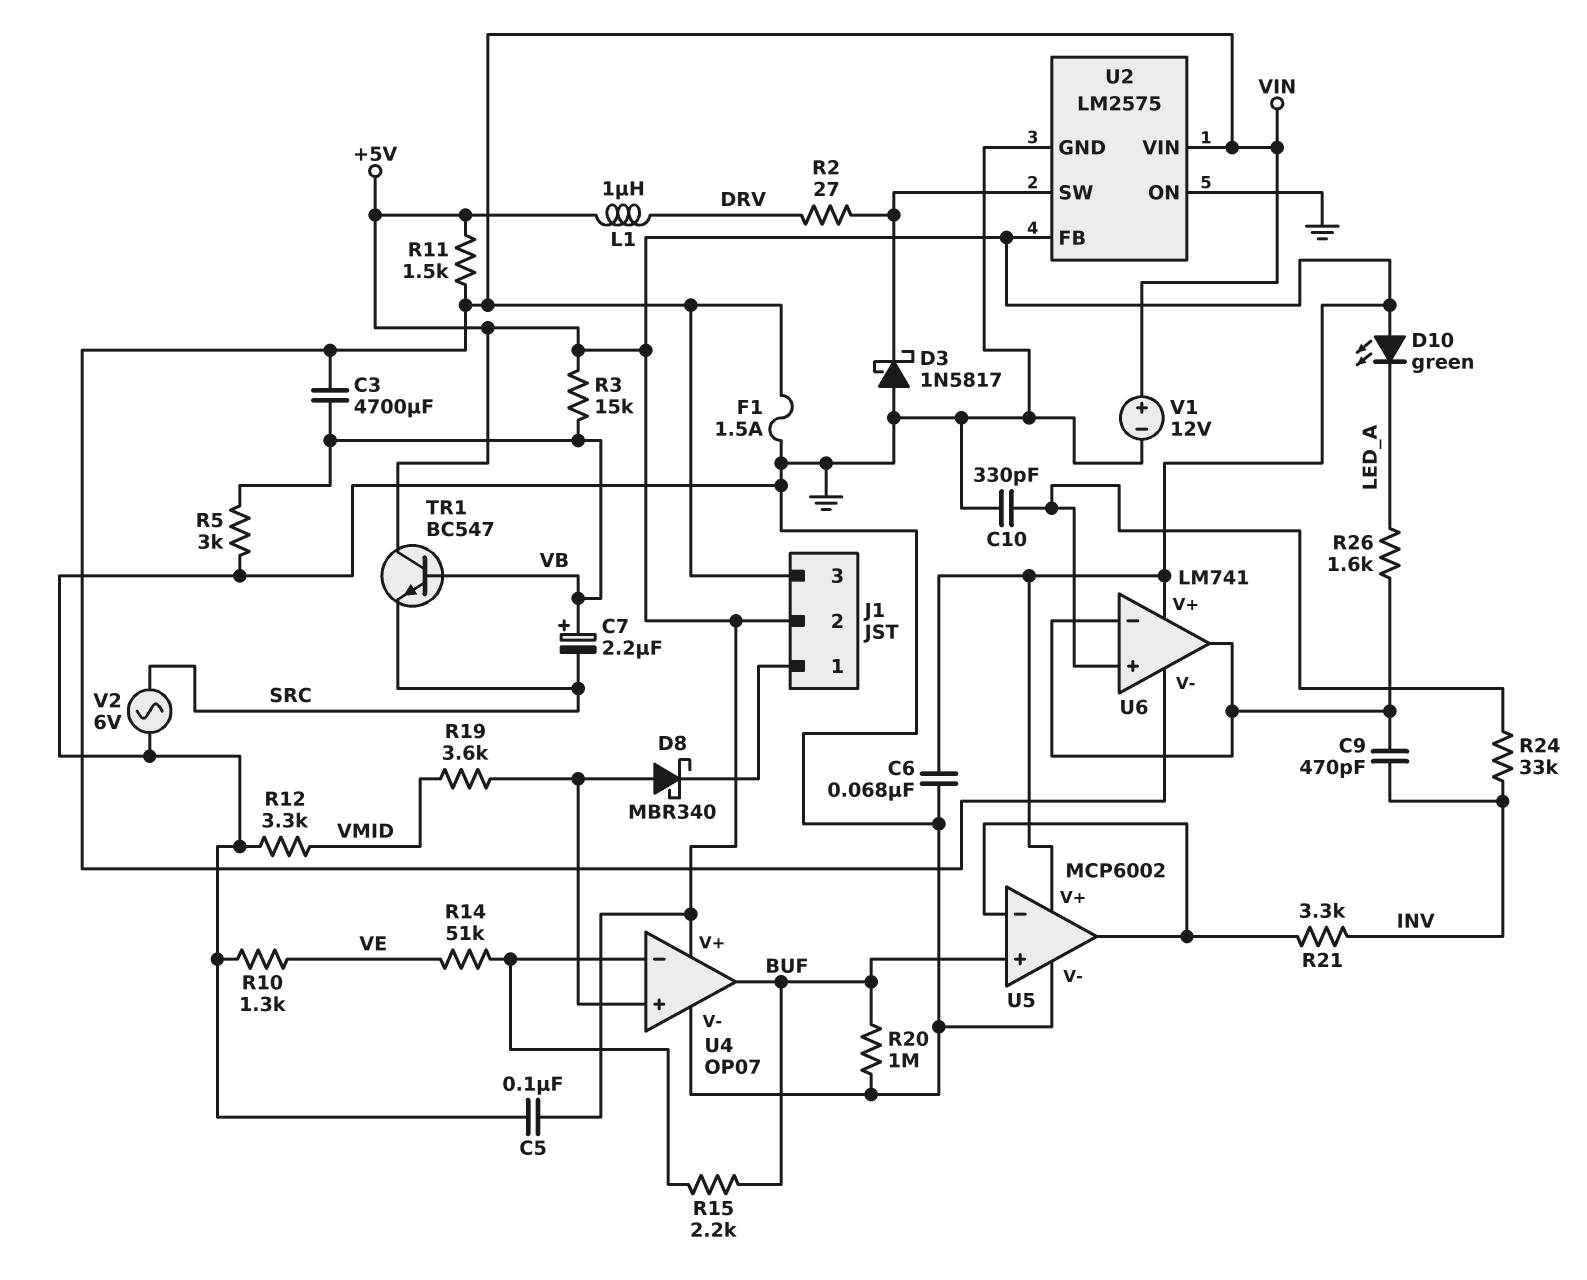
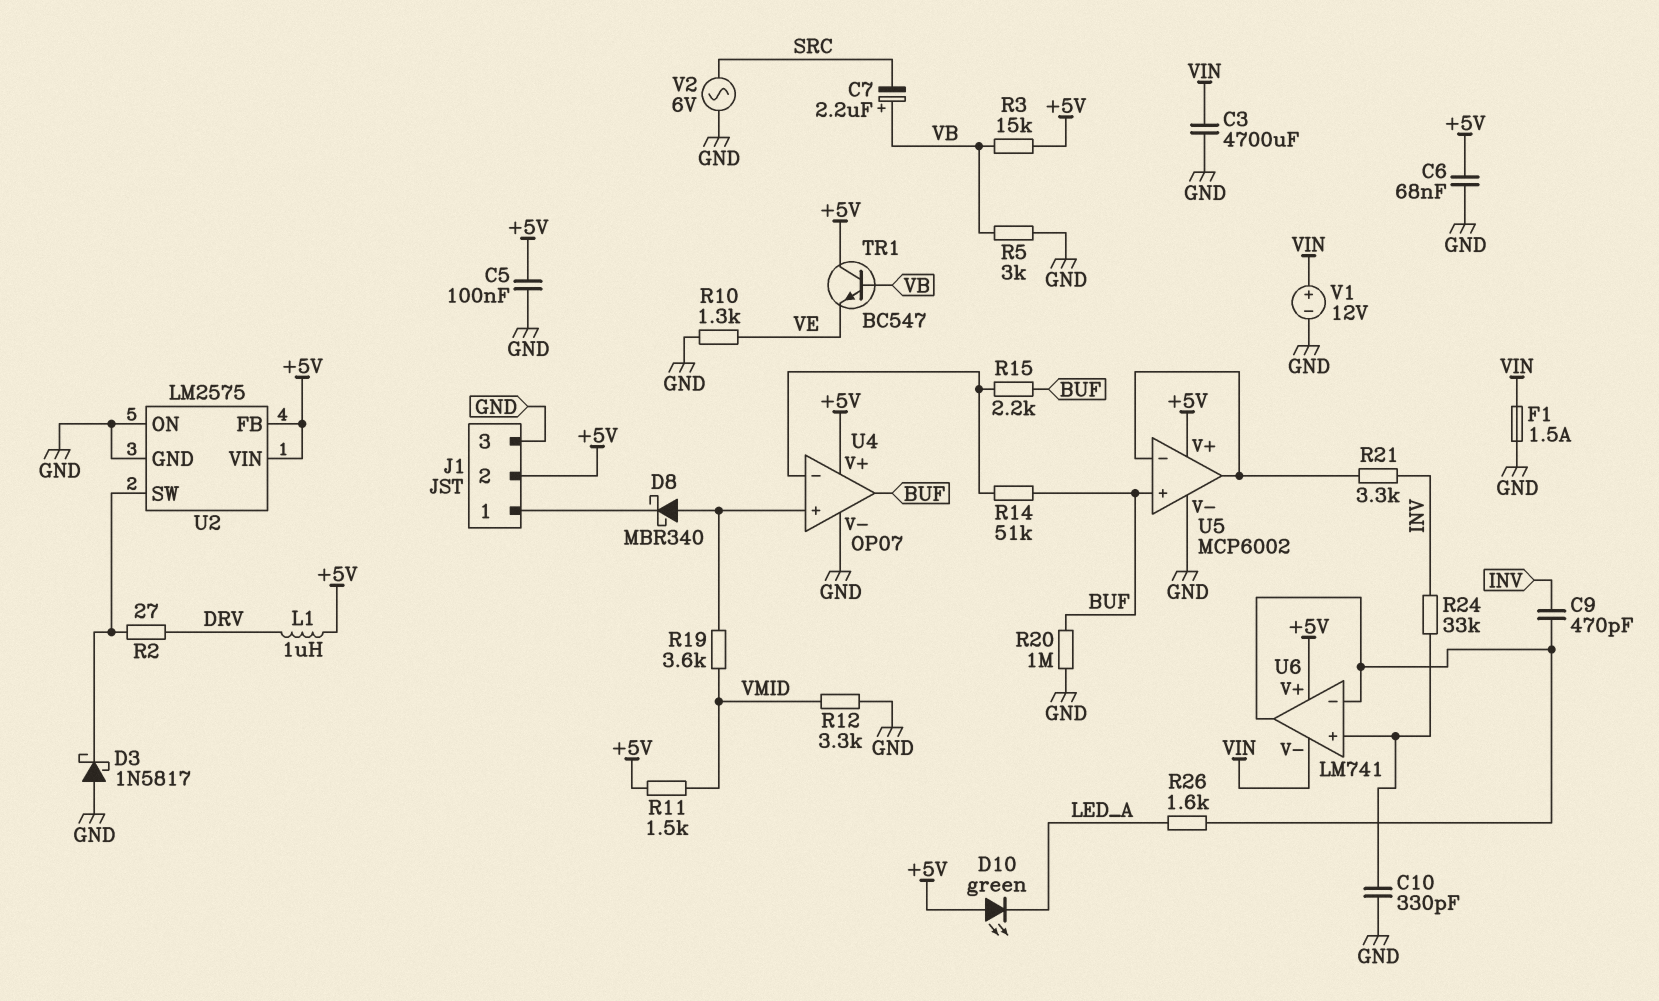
C3: 4700uF (VB, VIN) -> 4700uF (GND, VIN)
J1 pin 3: VIN -> GND
R11: 1.5k (+5V, VIN) -> 1.5k (+5V, VMID)
R14: 51k (U4/in-, VE) -> 51k (BUF, U4/in-)
TR1: NPN BC547 (B VB, C +5V, E SRC) -> NPN BC547 (B VB, C +5V, E VE)
U2 pin VIN: VIN -> +5V

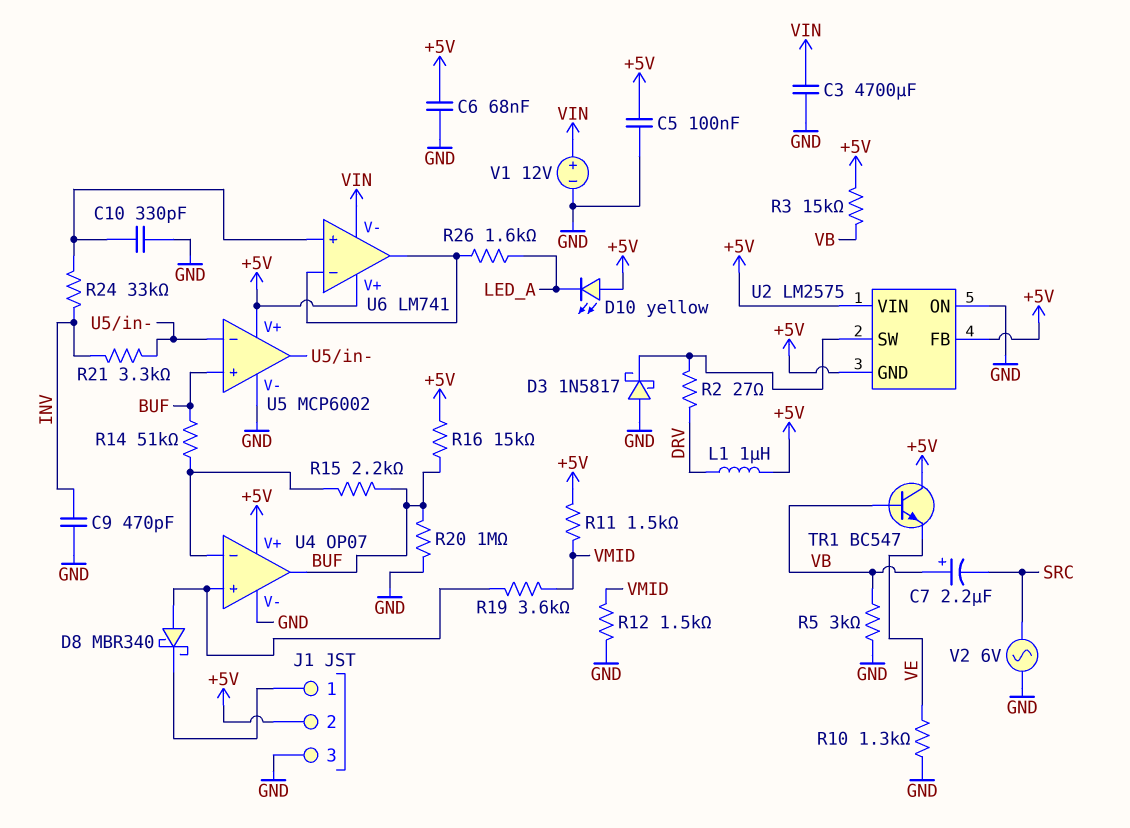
C9: 470pF (INV, U6/in-) -> 470pF (GND, INV)
D10: LED green (A +5V, K LED_A) -> LED yellow (A +5V, K LED_A)
F1: 1.5A (GND, VIN) -> none
R12: 3.3k (GND, VMID) -> 1.5k (GND, VMID)
R16: none -> 15k (+5V, BUF)
U2 pin GND: GND -> +5V

